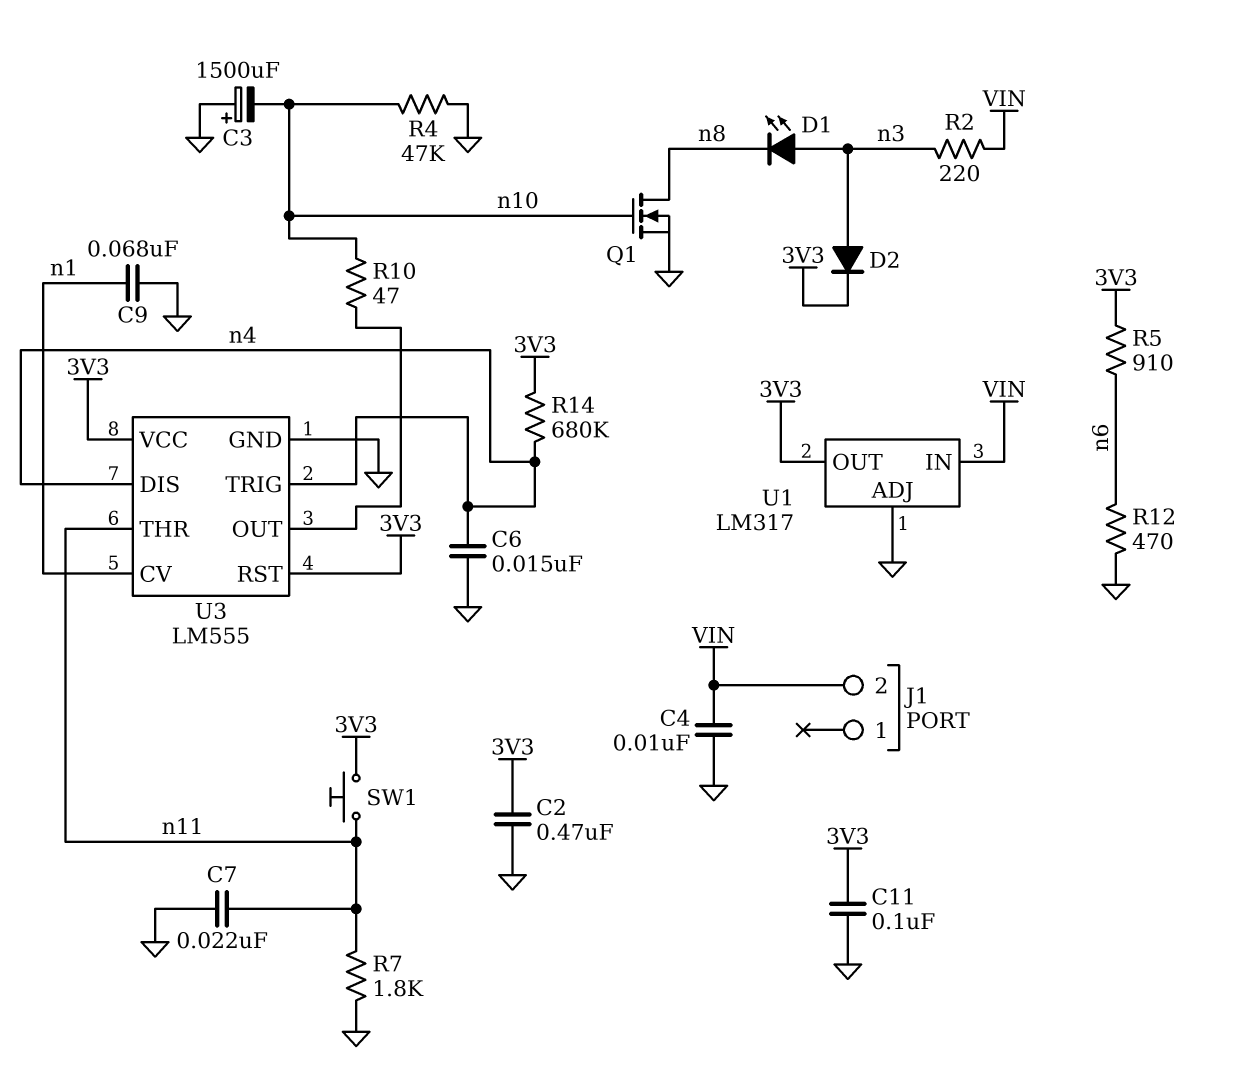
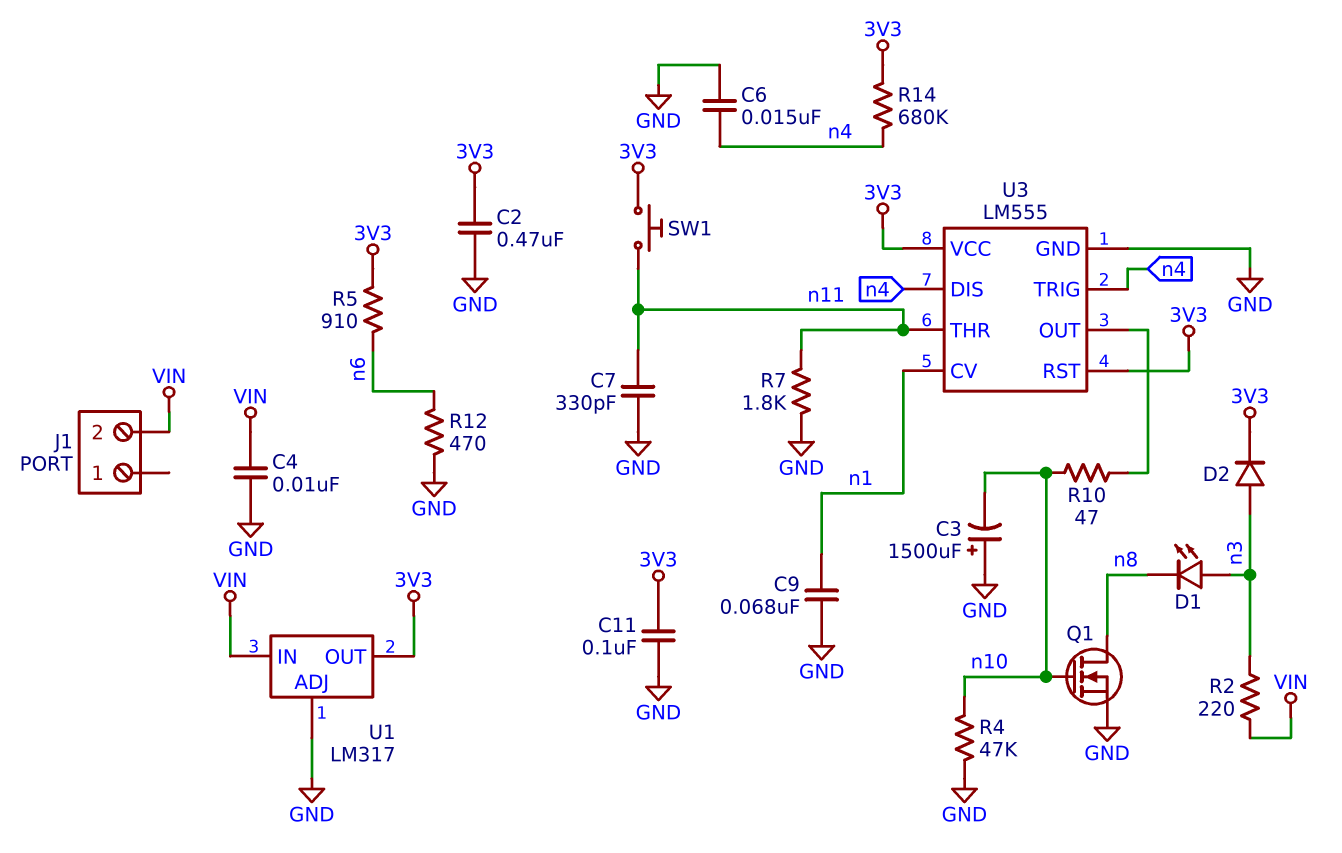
C7: 22nF (GND, n11) -> 330pF (GND, n11)

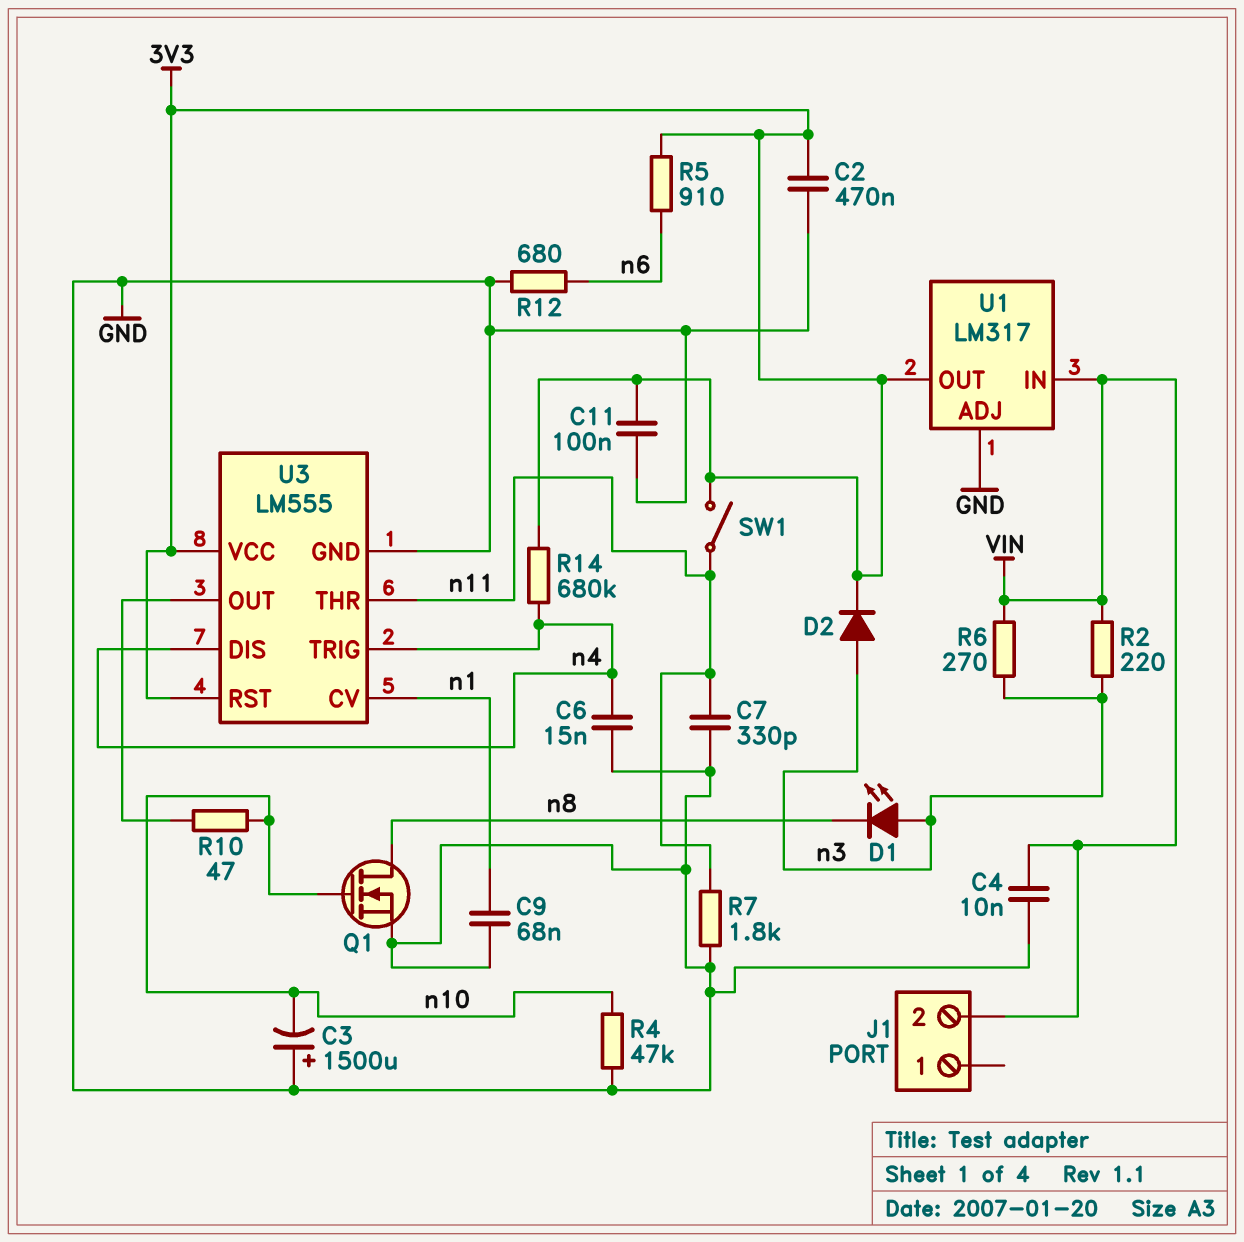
R6: none -> 270 (VIN, n3)
R12: 470 (GND, n6) -> 680 (GND, n6)
SW1: button (3V3, n11) -> switch (3V3, n11)

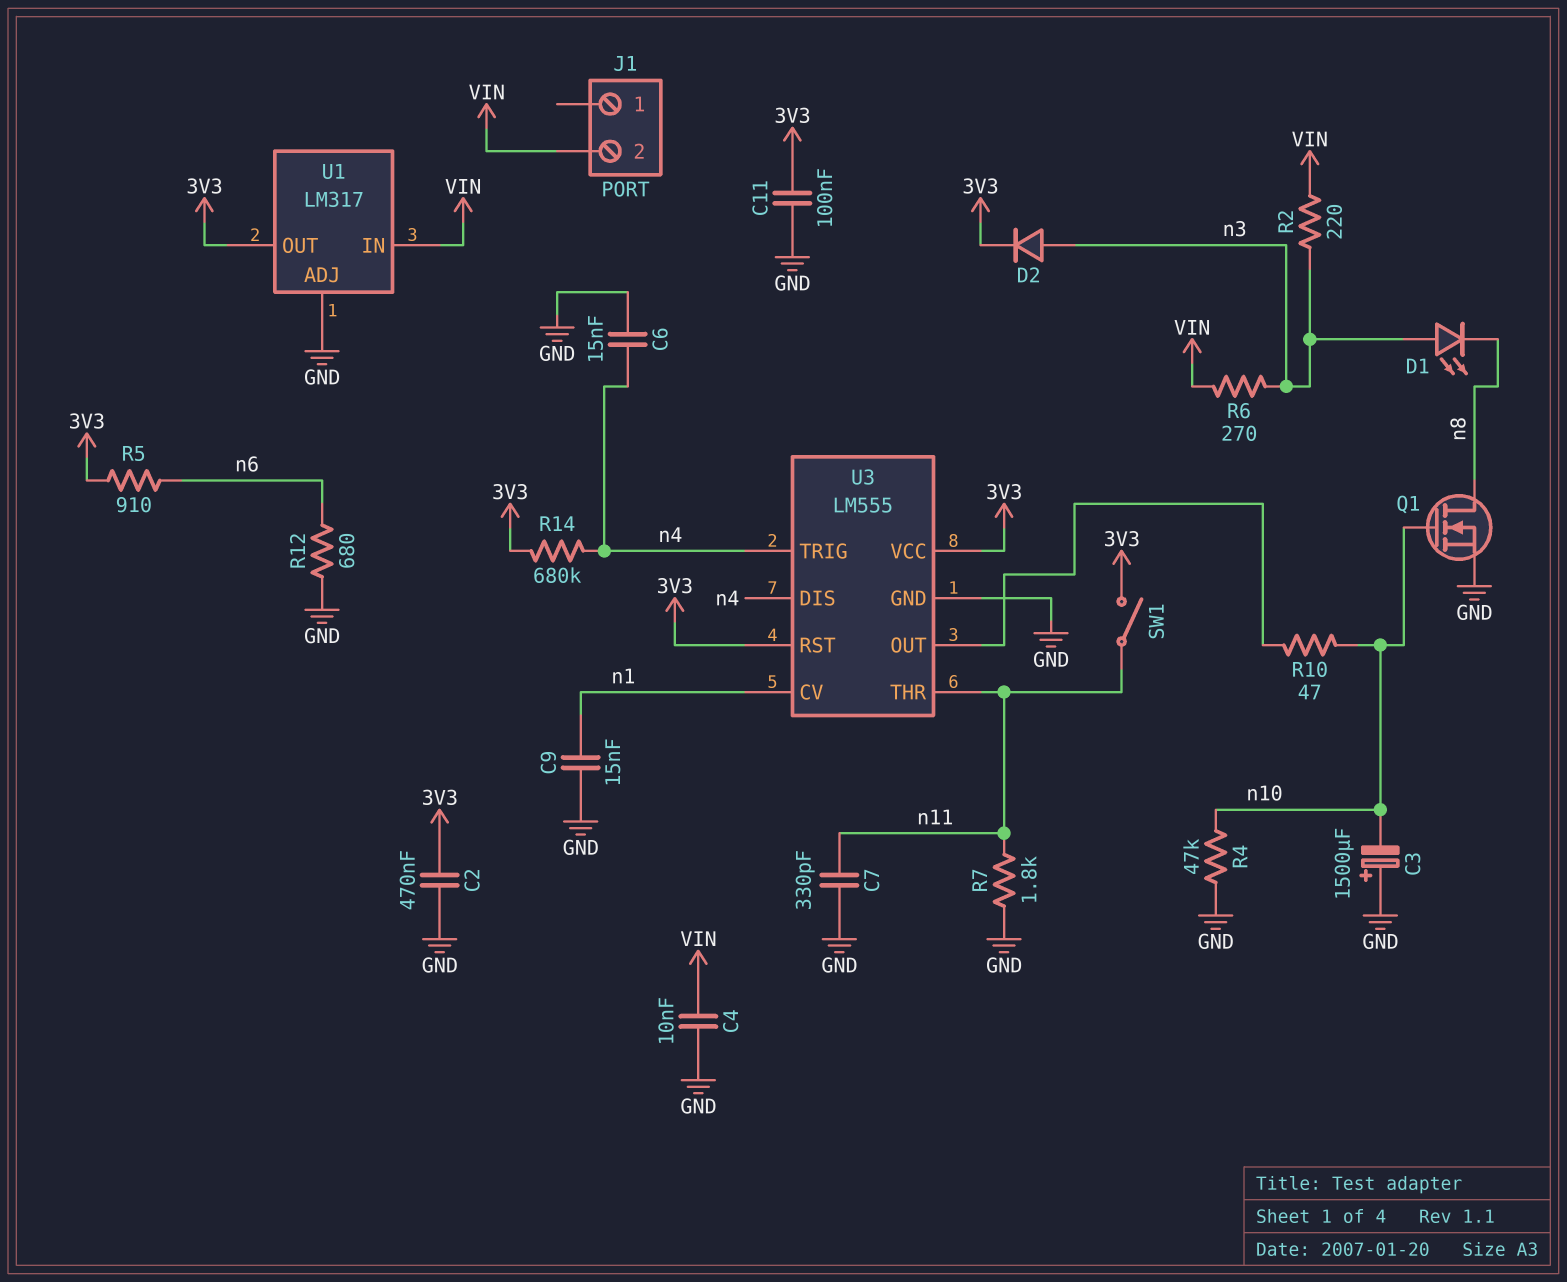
C9: 68nF (GND, n1) -> 15nF (GND, n1)

